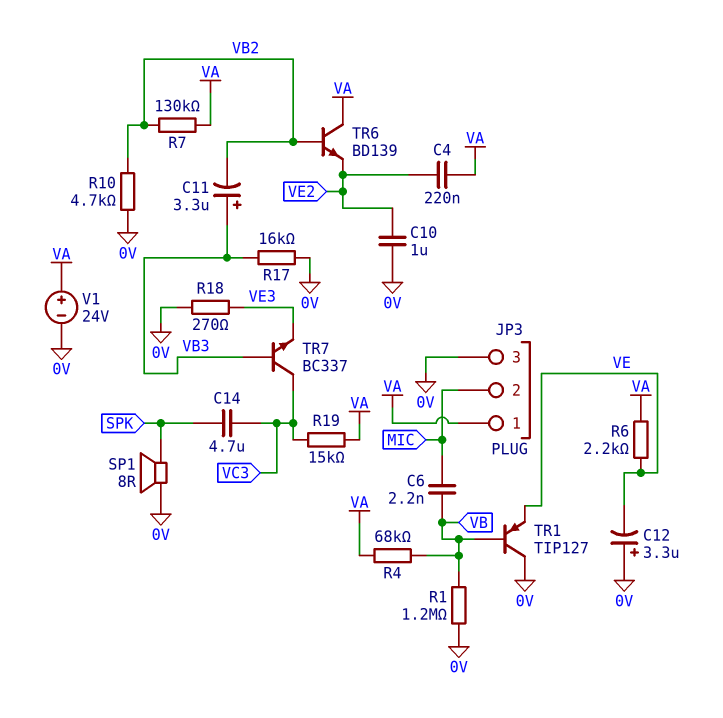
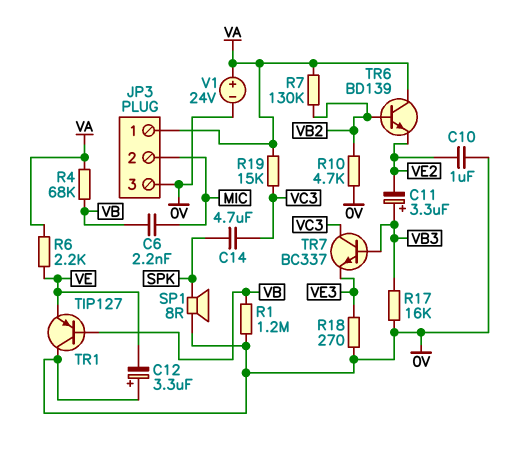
C4: 220nF (VA, VE2) -> none
C11: 3.3uF (plus VB3, minus VB2) -> 3.3uF (plus VB3, minus VE2)

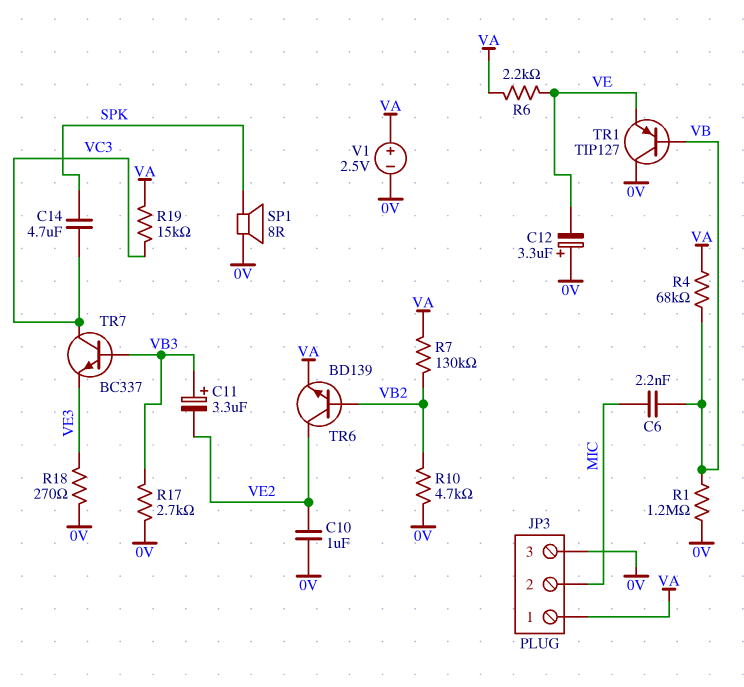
R17: 16k (0V, VB3) -> 2.7k (0V, VB3)
TR6: NPN BD139 (B VB2, C VA, E VE2) -> NPN BD139 (B VB2, C VE2, E VA)
V1: 24V (plus VA, minus 0V) -> 2.5V (plus VA, minus 0V)

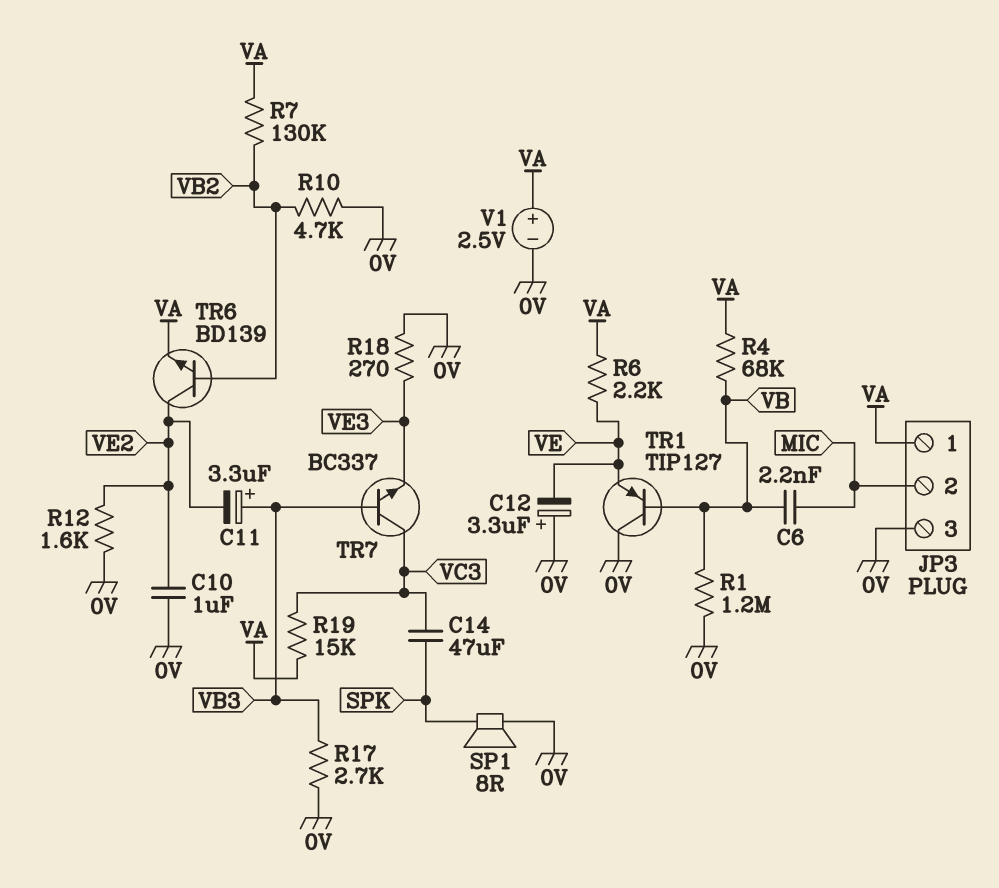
C14: 4.7uF (SPK, VC3) -> 47uF (SPK, VC3)
R12: none -> 1.6k (0V, VE2)

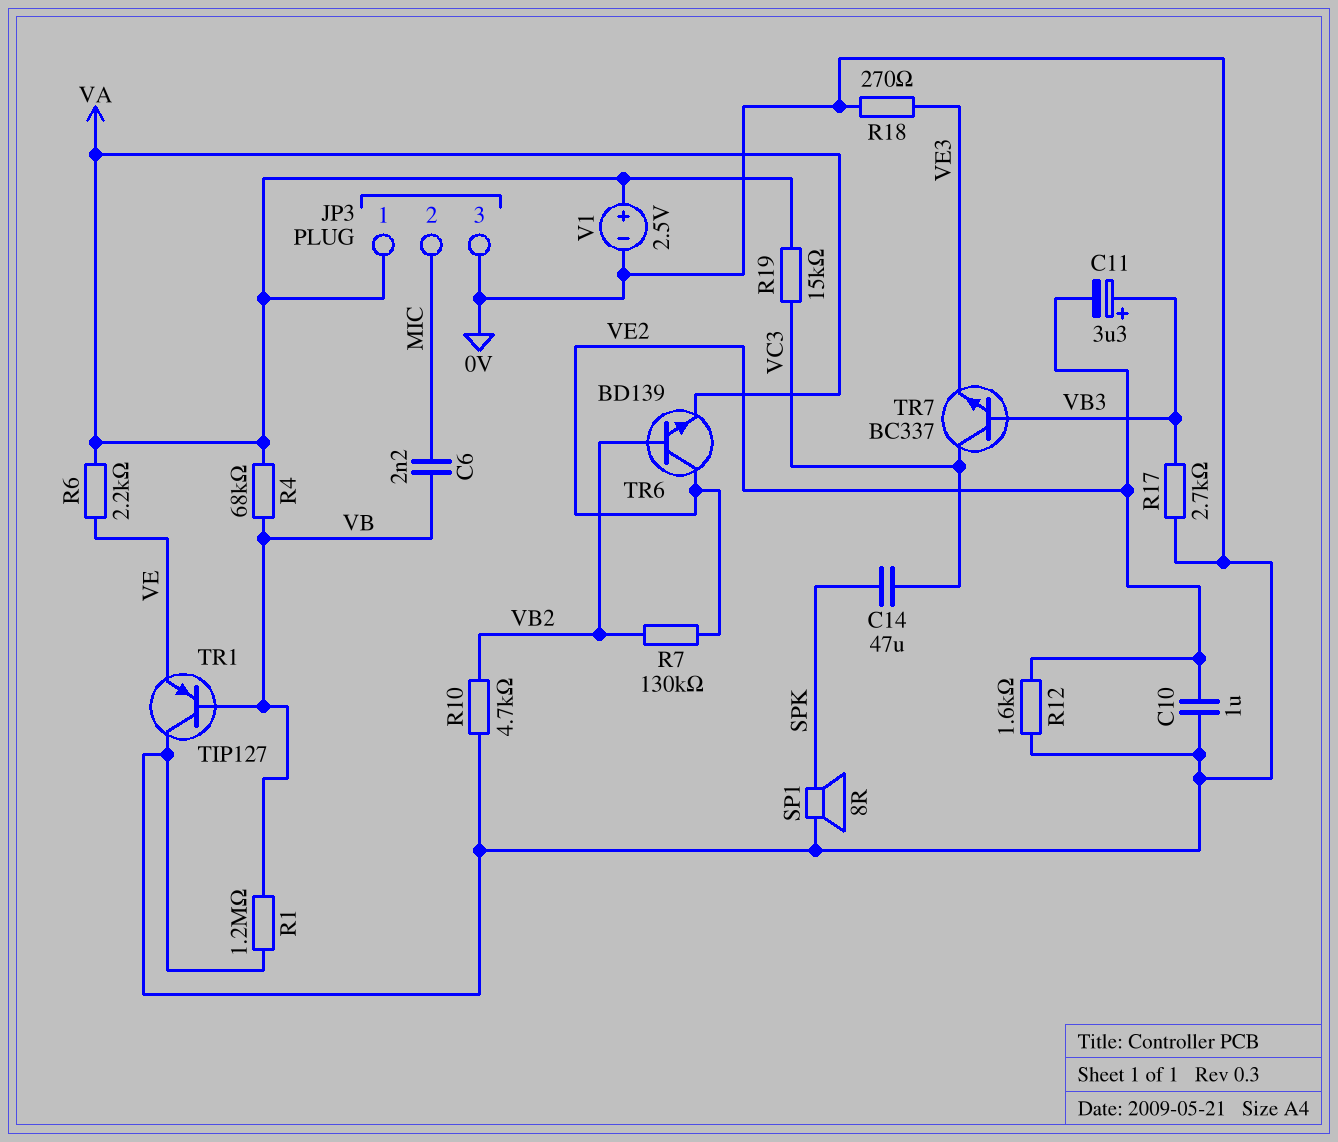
C12: 3.3uF (plus 0V, minus VE) -> none
R7: 130k (VA, VB2) -> 130k (VB2, VE2)

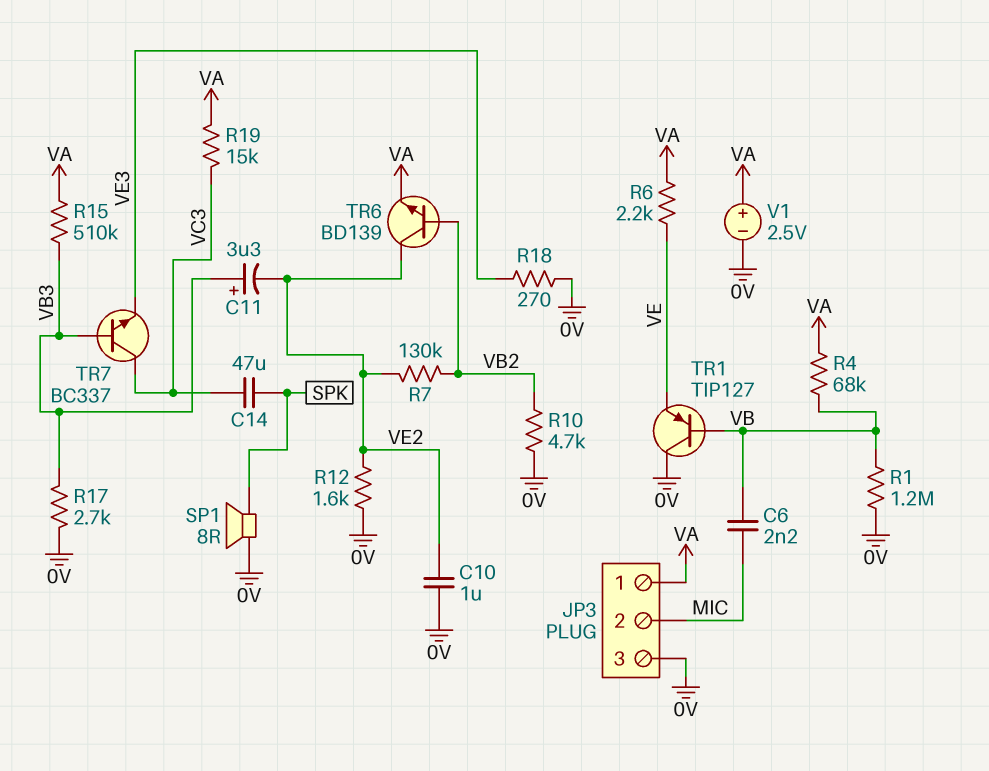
R15: none -> 510k (VA, VB3)

